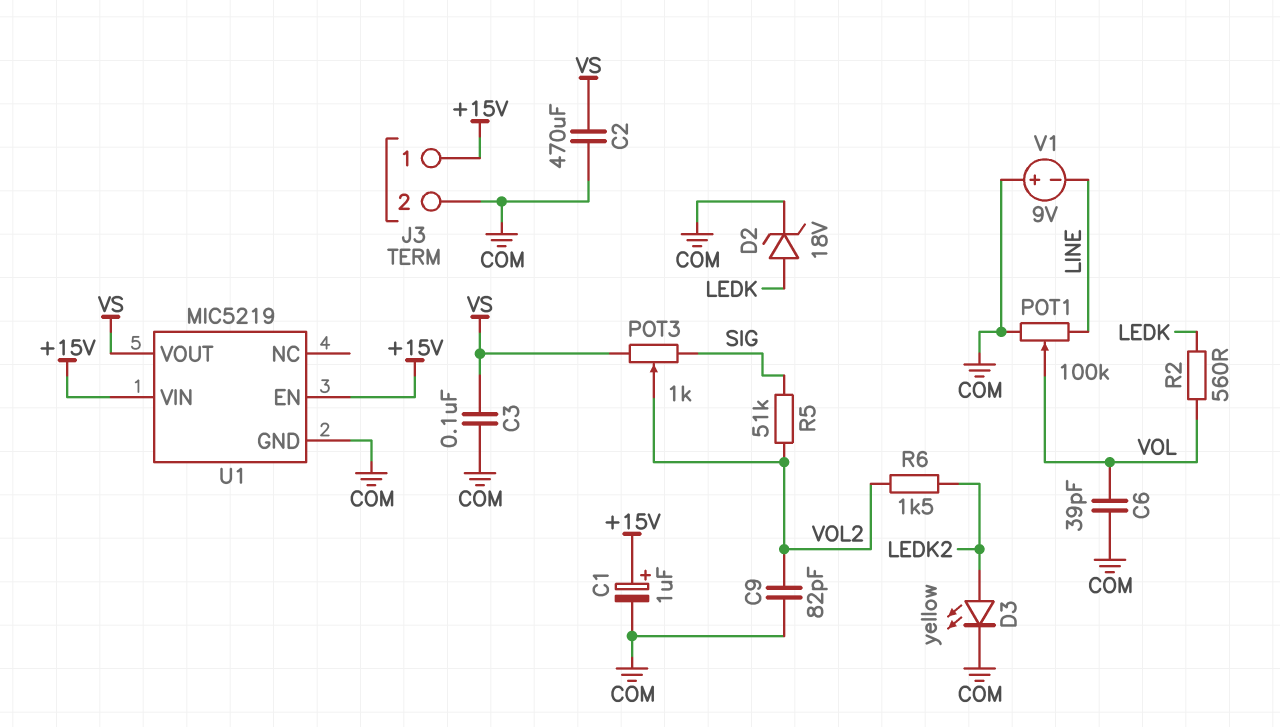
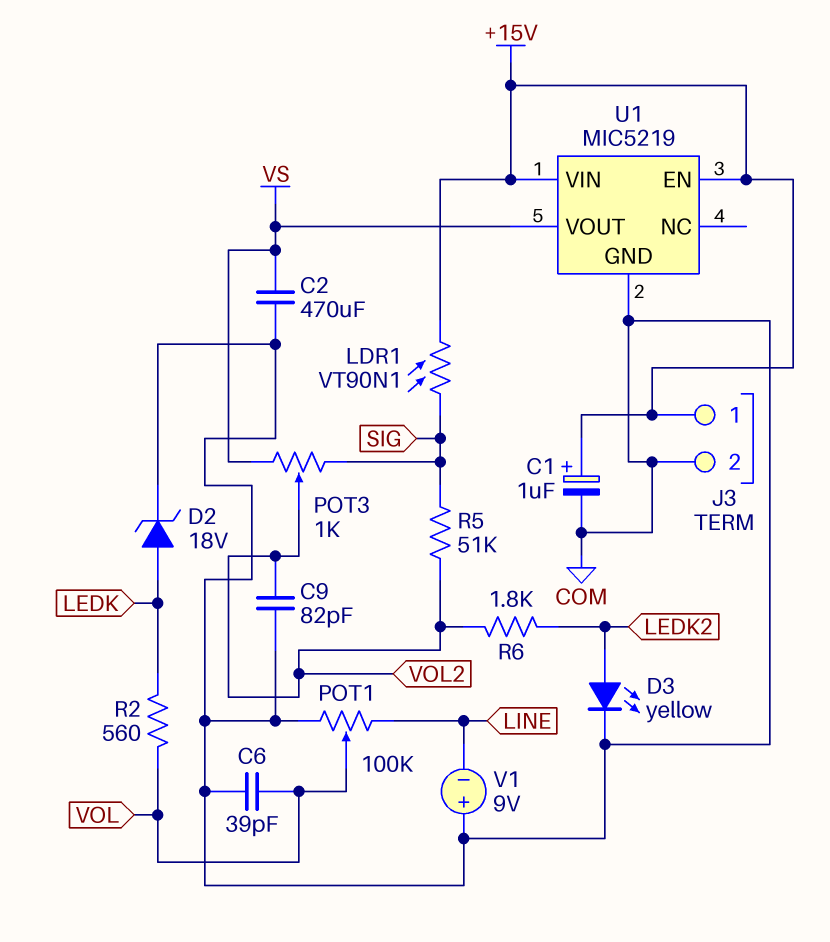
C3: 100nF (COM, VS) -> none
LDR1: none -> VT90N1 (+15V, SIG)
R6: 1.5k (LEDK2, VOL2) -> 1.8k (LEDK2, VOL2)

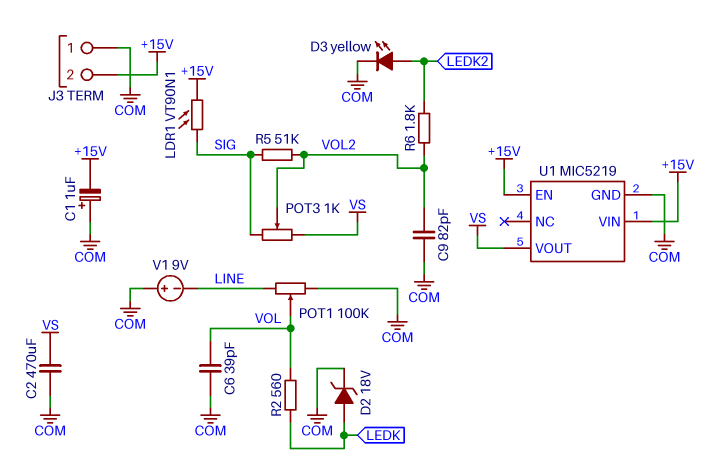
C1: 1uF (plus +15V, minus COM) -> 1uF (plus COM, minus +15V)
J3 pin 1: +15V -> COM
J3 pin 2: COM -> +15V

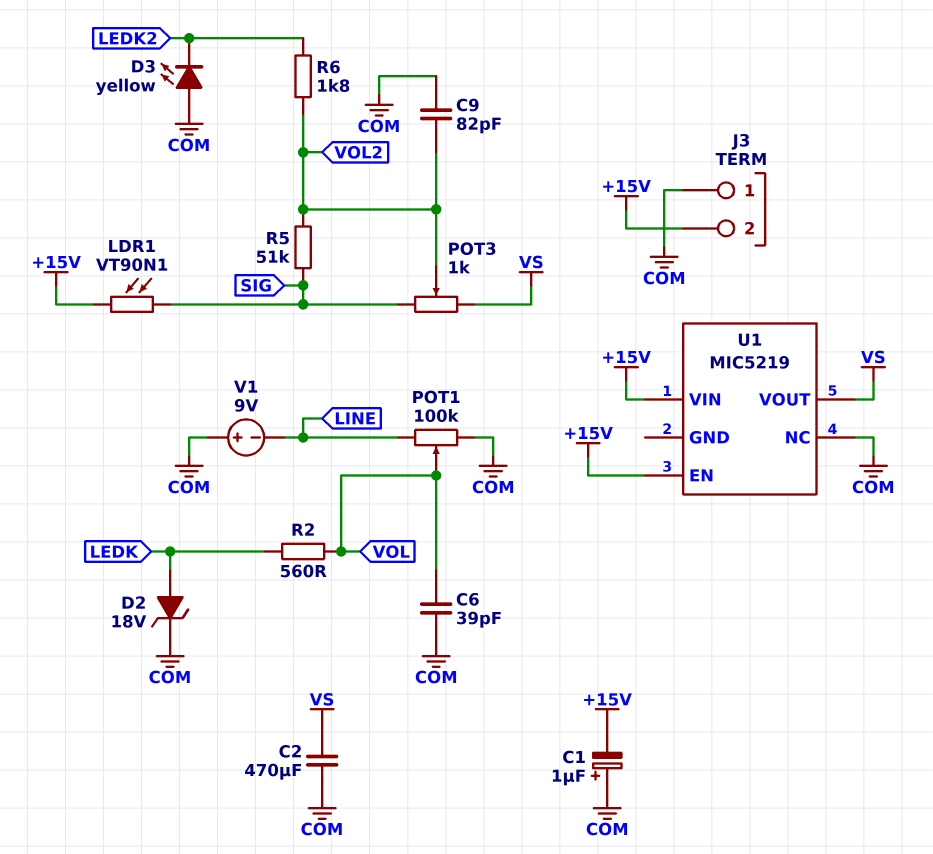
D3: LED yellow (A LEDK2, K COM) -> LED yellow (A COM, K LEDK2)
U1 pin GND: COM -> none
U1 pin NC: none -> COM

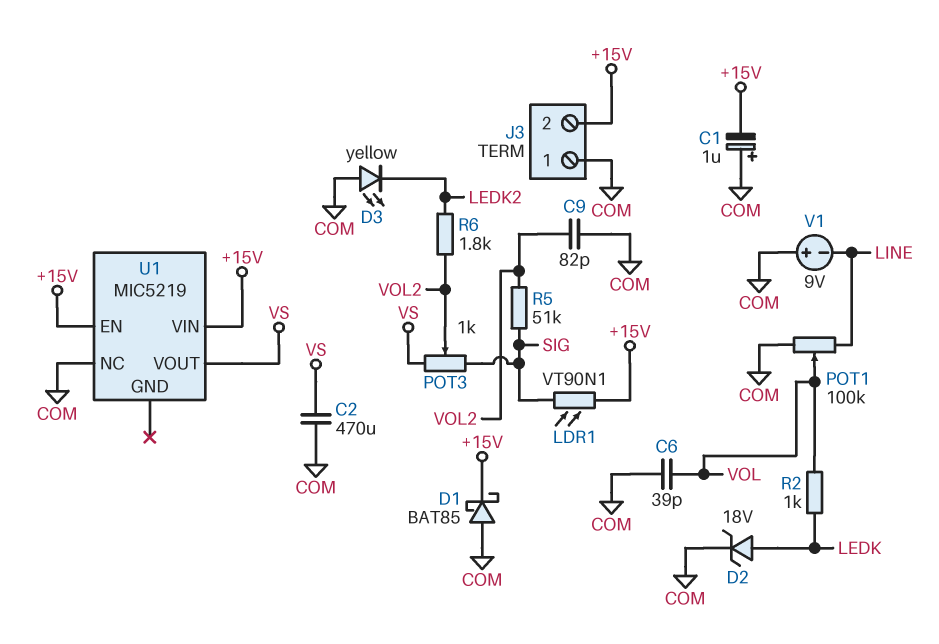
D1: none -> schottky BAT85 (A COM, K +15V)
R2: 560 (LEDK, VOL) -> 1k (LEDK, VOL)

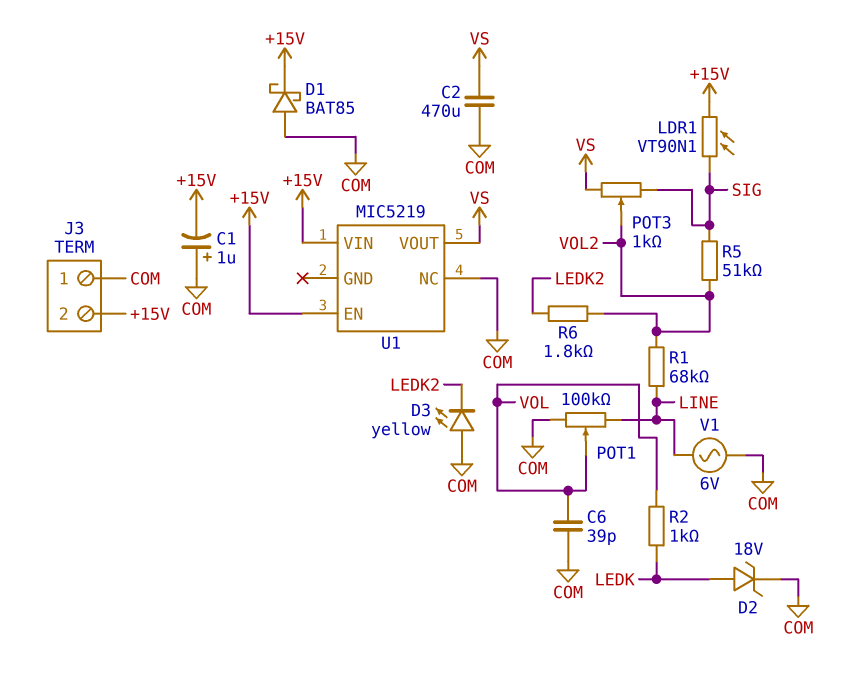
C9: 82pF (COM, VOL2) -> none
R1: none -> 68k (LINE, VOL2)
V1: 9V (plus COM, minus LINE) -> AC 6V (COM, LINE)

